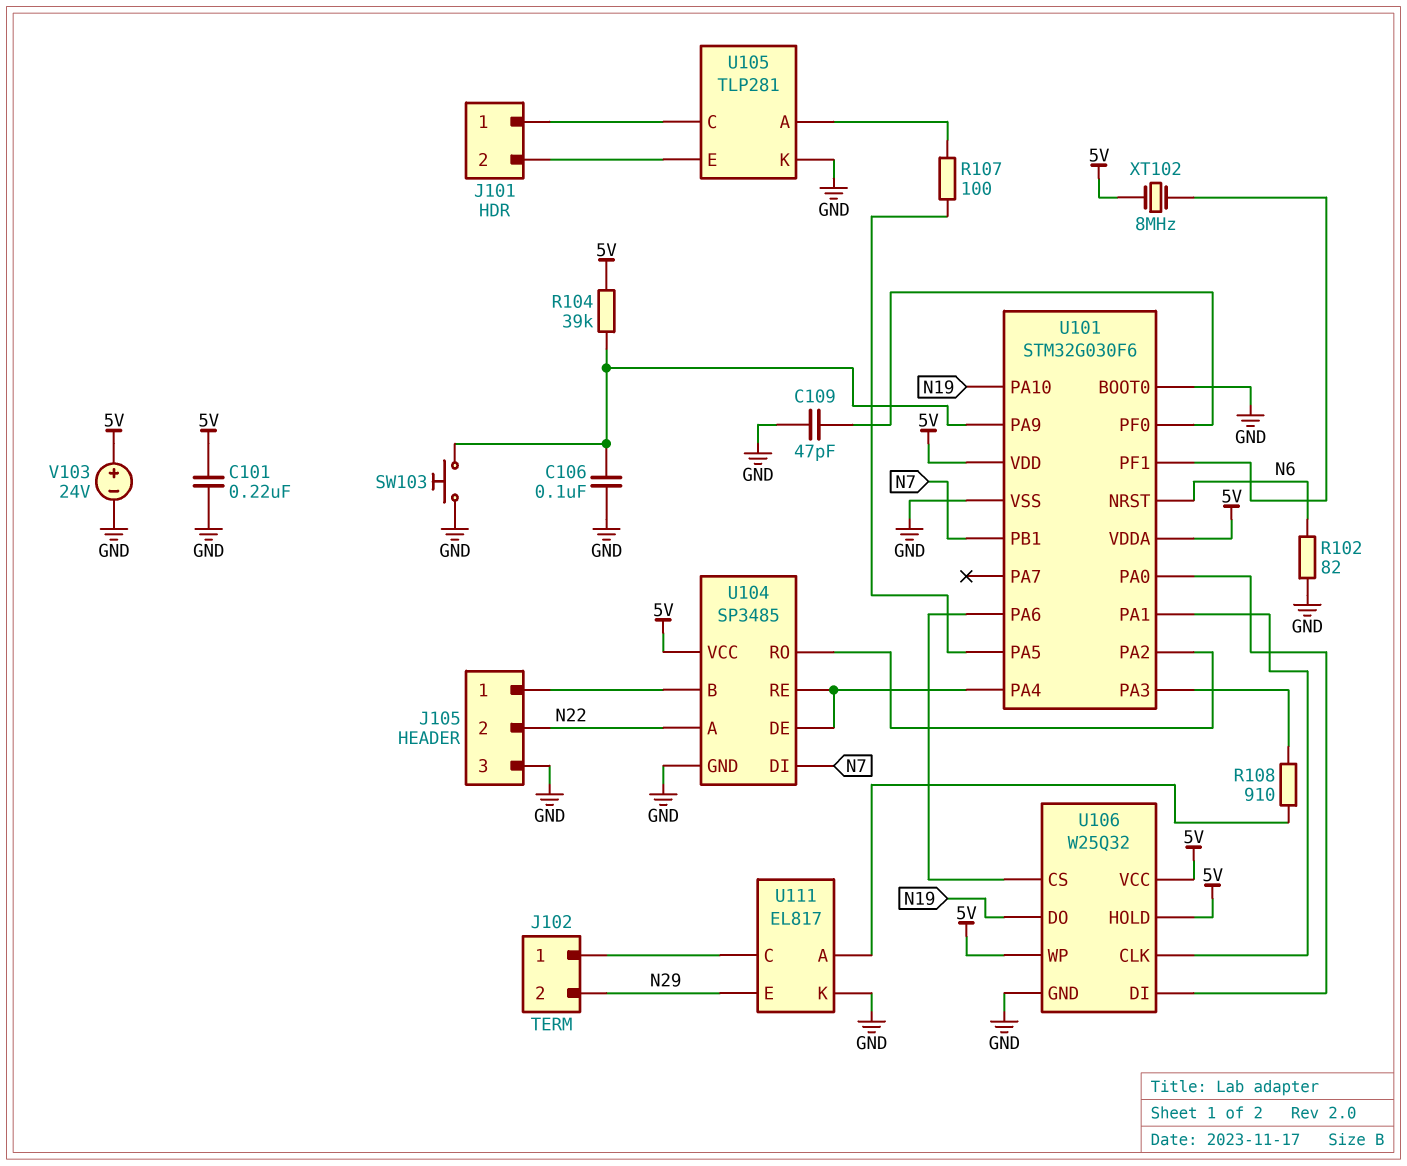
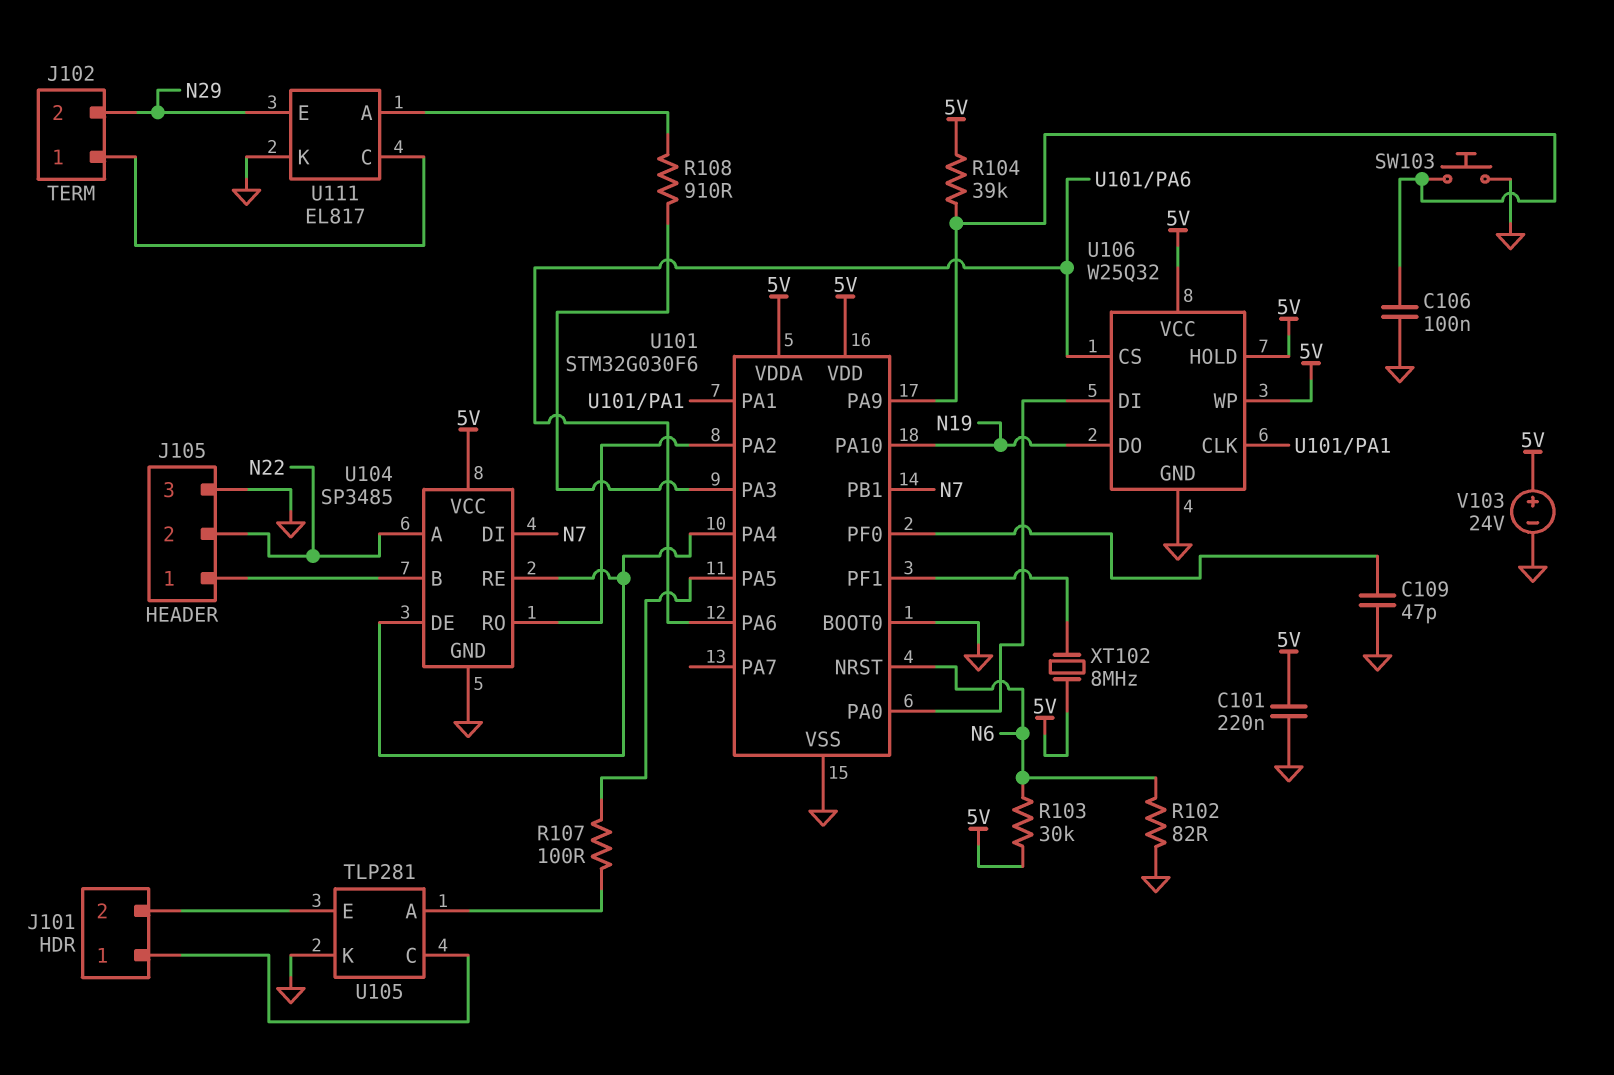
R103: none -> 30k (5V, N6)

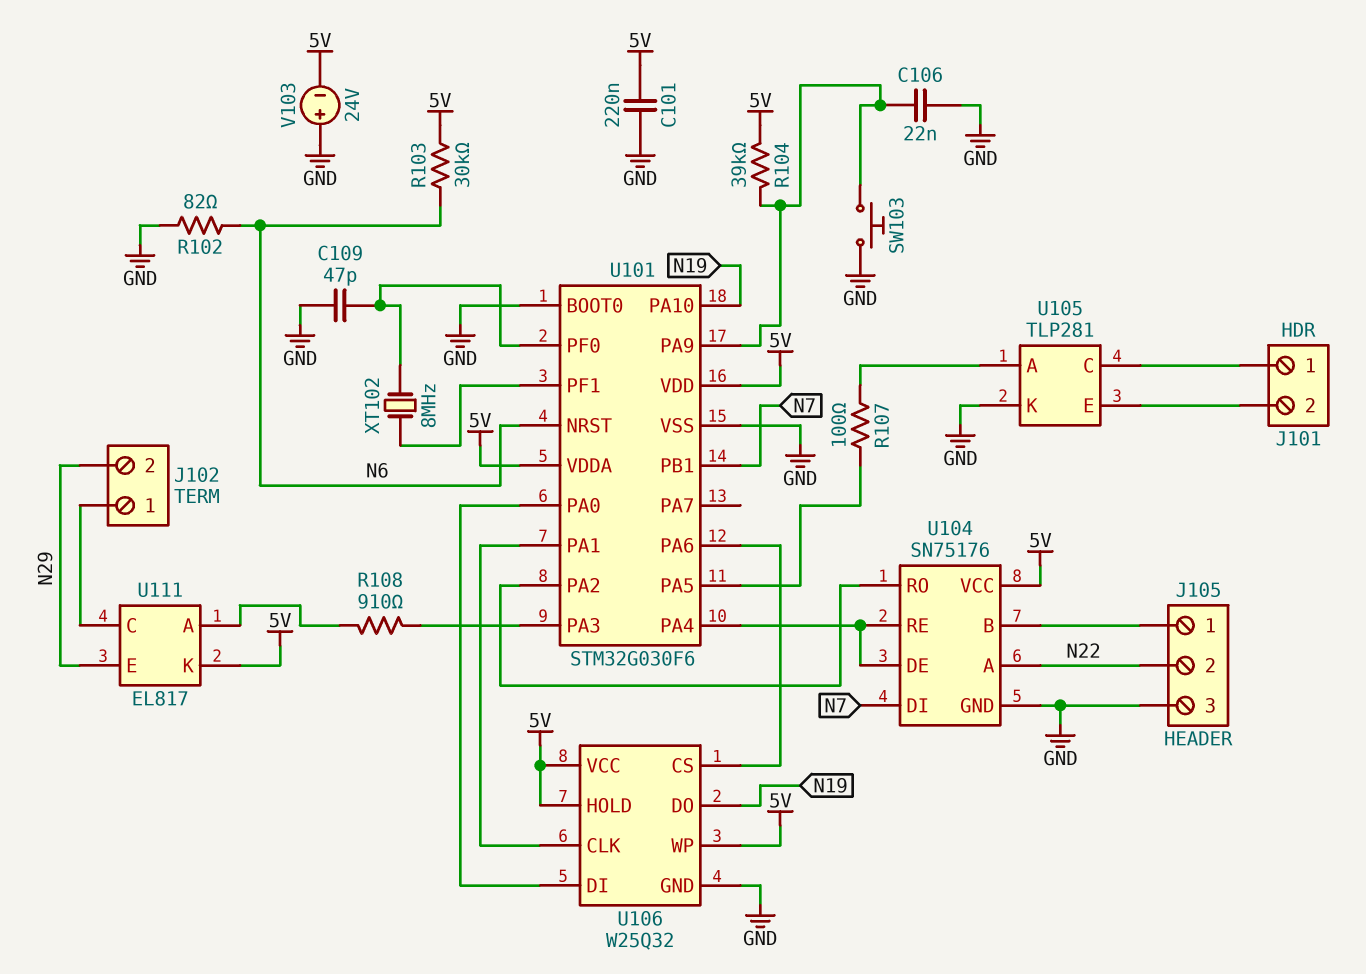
C106: 100nF (GND, U101/PA9) -> 22nF (GND, U101/PA9)
U104: SP3485 -> SN75176
U111 pin K: GND -> 5V
V103: 24V (plus 5V, minus GND) -> 24V (plus GND, minus 5V)
XT102: 8MHz (5V, U101/PF1) -> 8MHz (U101/PF0, U101/PF1)

